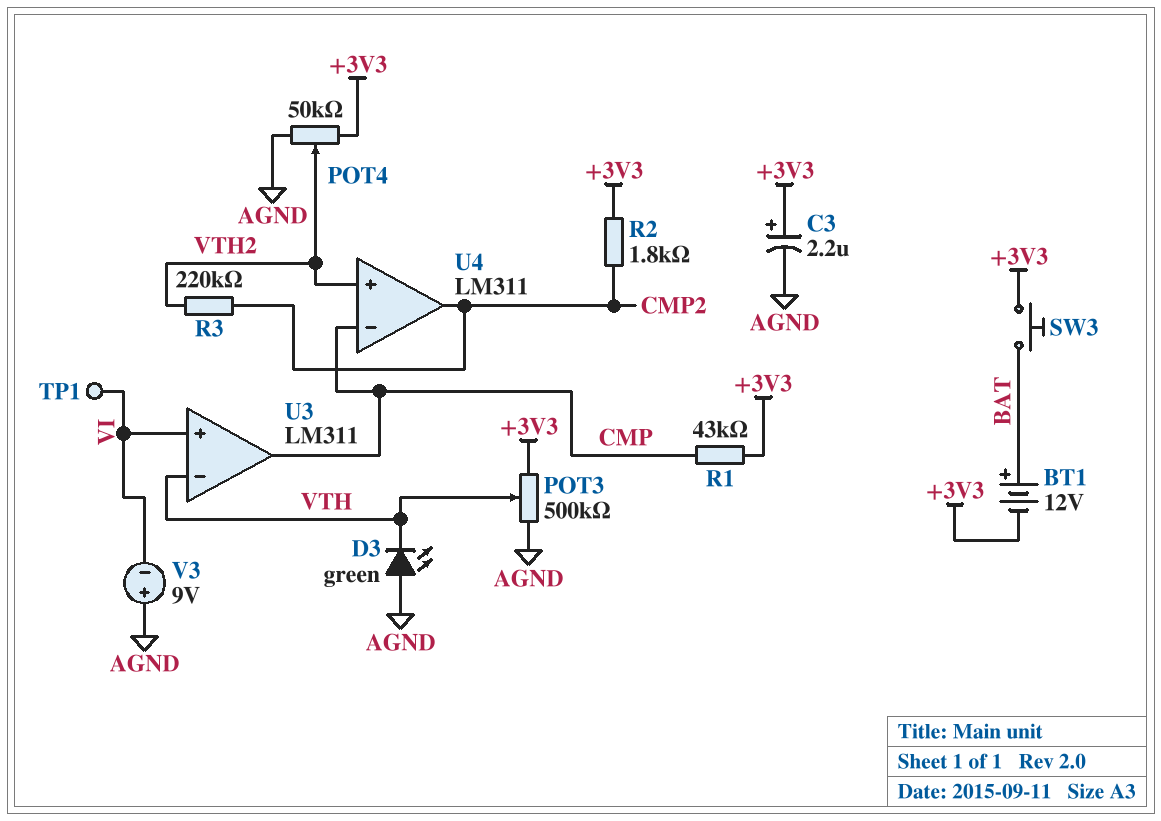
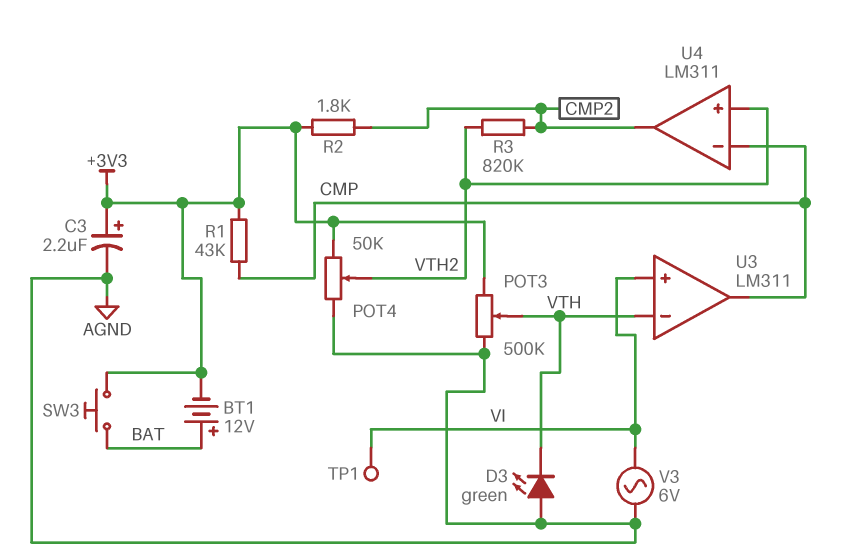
R3: 220k (CMP2, VTH2) -> 820k (CMP2, VTH2)
V3: 9V (plus AGND, minus VI) -> AC 6V (AGND, VI)

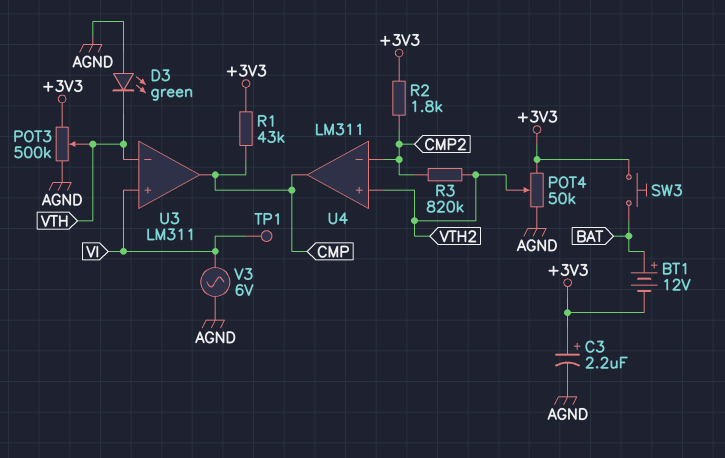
U4 pin in-: CMP -> CMP2
U4 pin out: CMP2 -> CMP

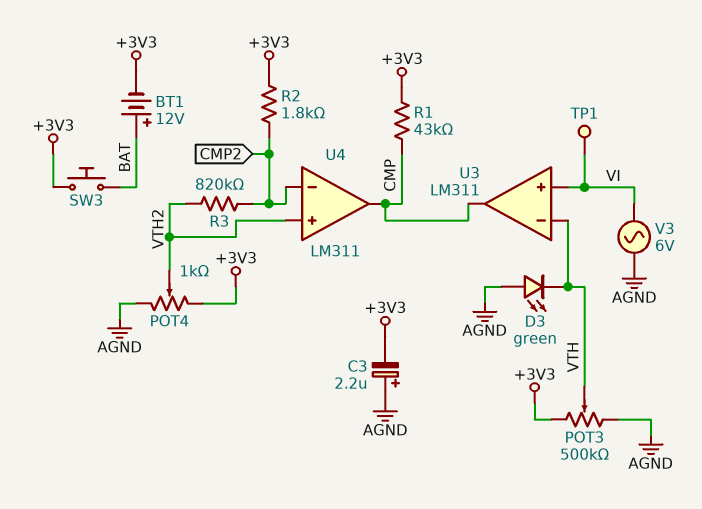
C3: 2.2uF (plus +3V3, minus AGND) -> 2.2uF (plus AGND, minus +3V3)
POT4: 50k (+3V3, AGND, wiper VTH2) -> 1k (+3V3, AGND, wiper VTH2)

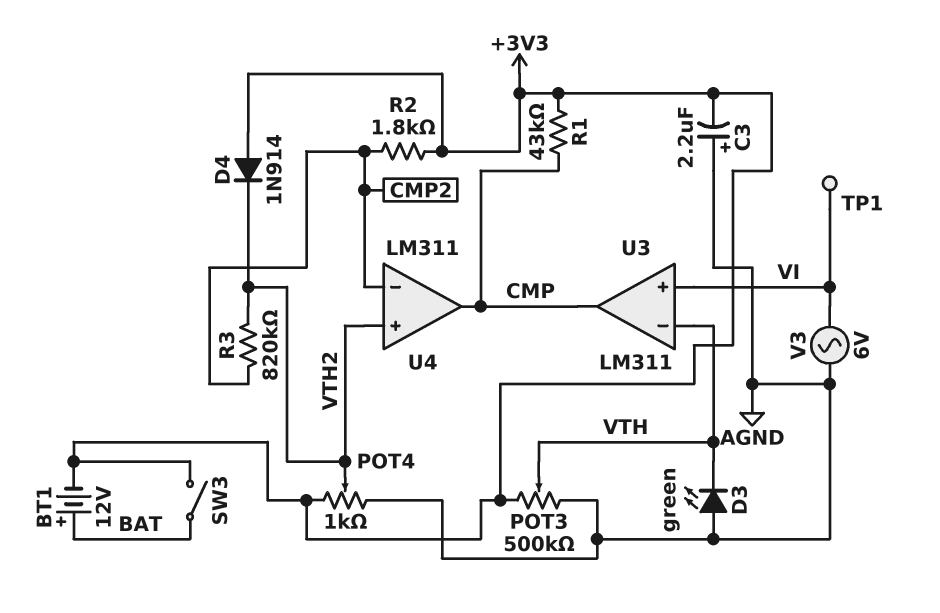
D4: none -> diode 1N914 (A +3V3, K VTH2)
SW3: button (+3V3, BAT) -> switch (+3V3, BAT)

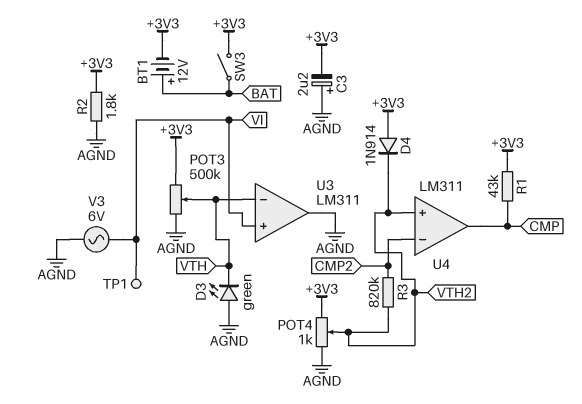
R2: 1.8k (+3V3, CMP2) -> 1.8k (+3V3, AGND)
U3 pin out: CMP -> AGND

